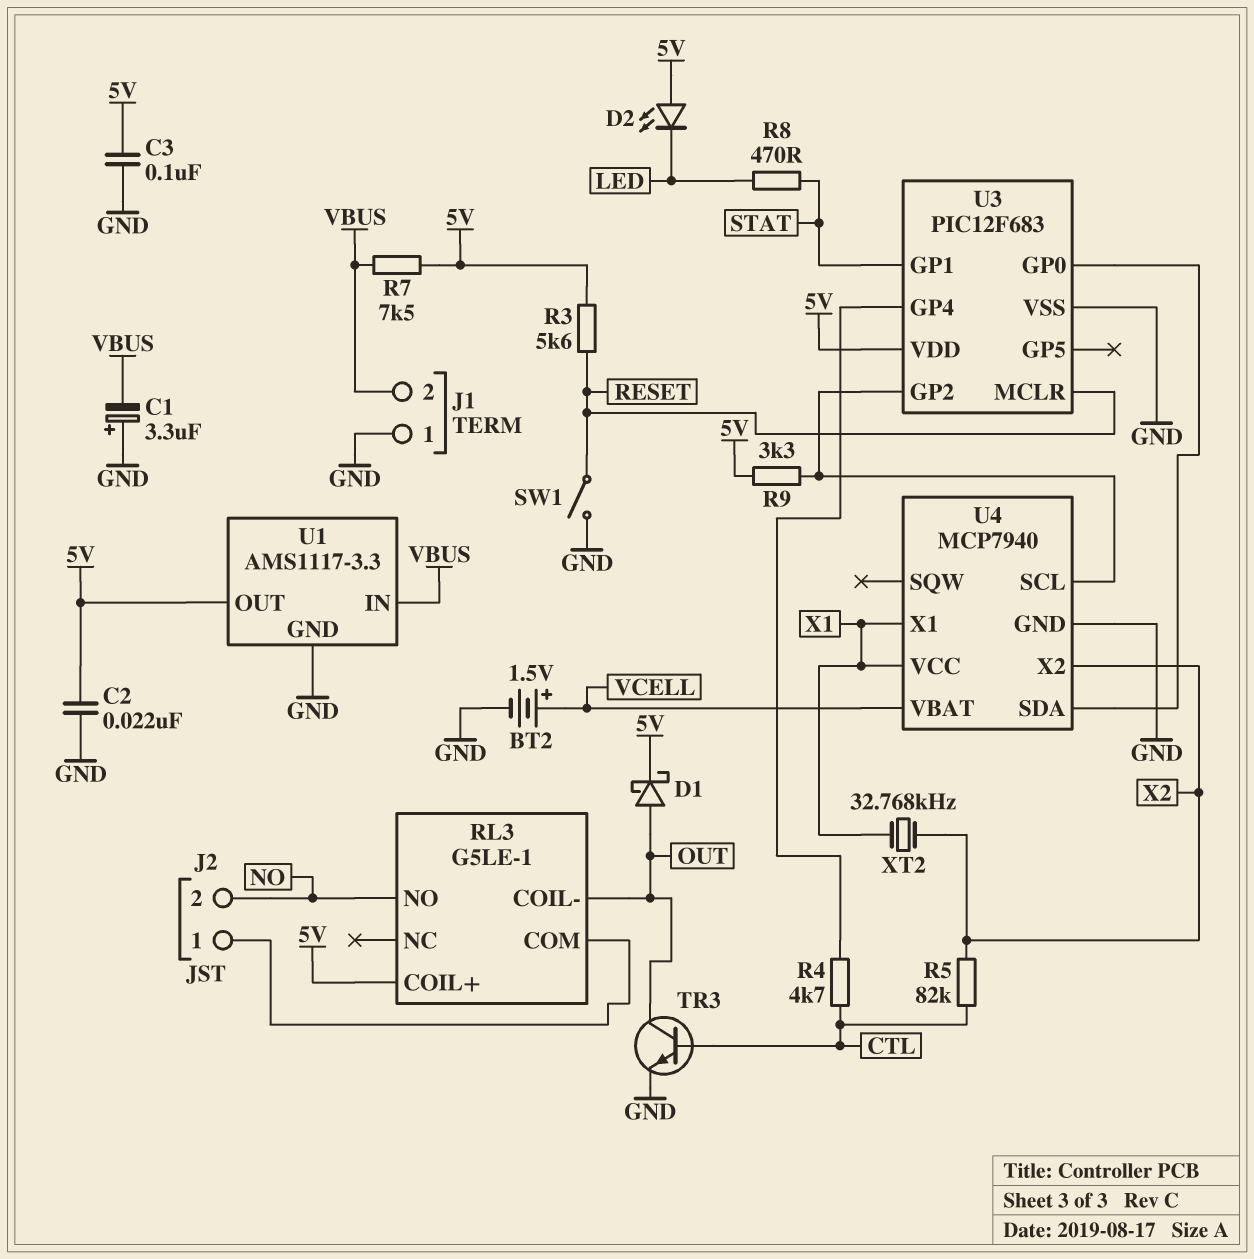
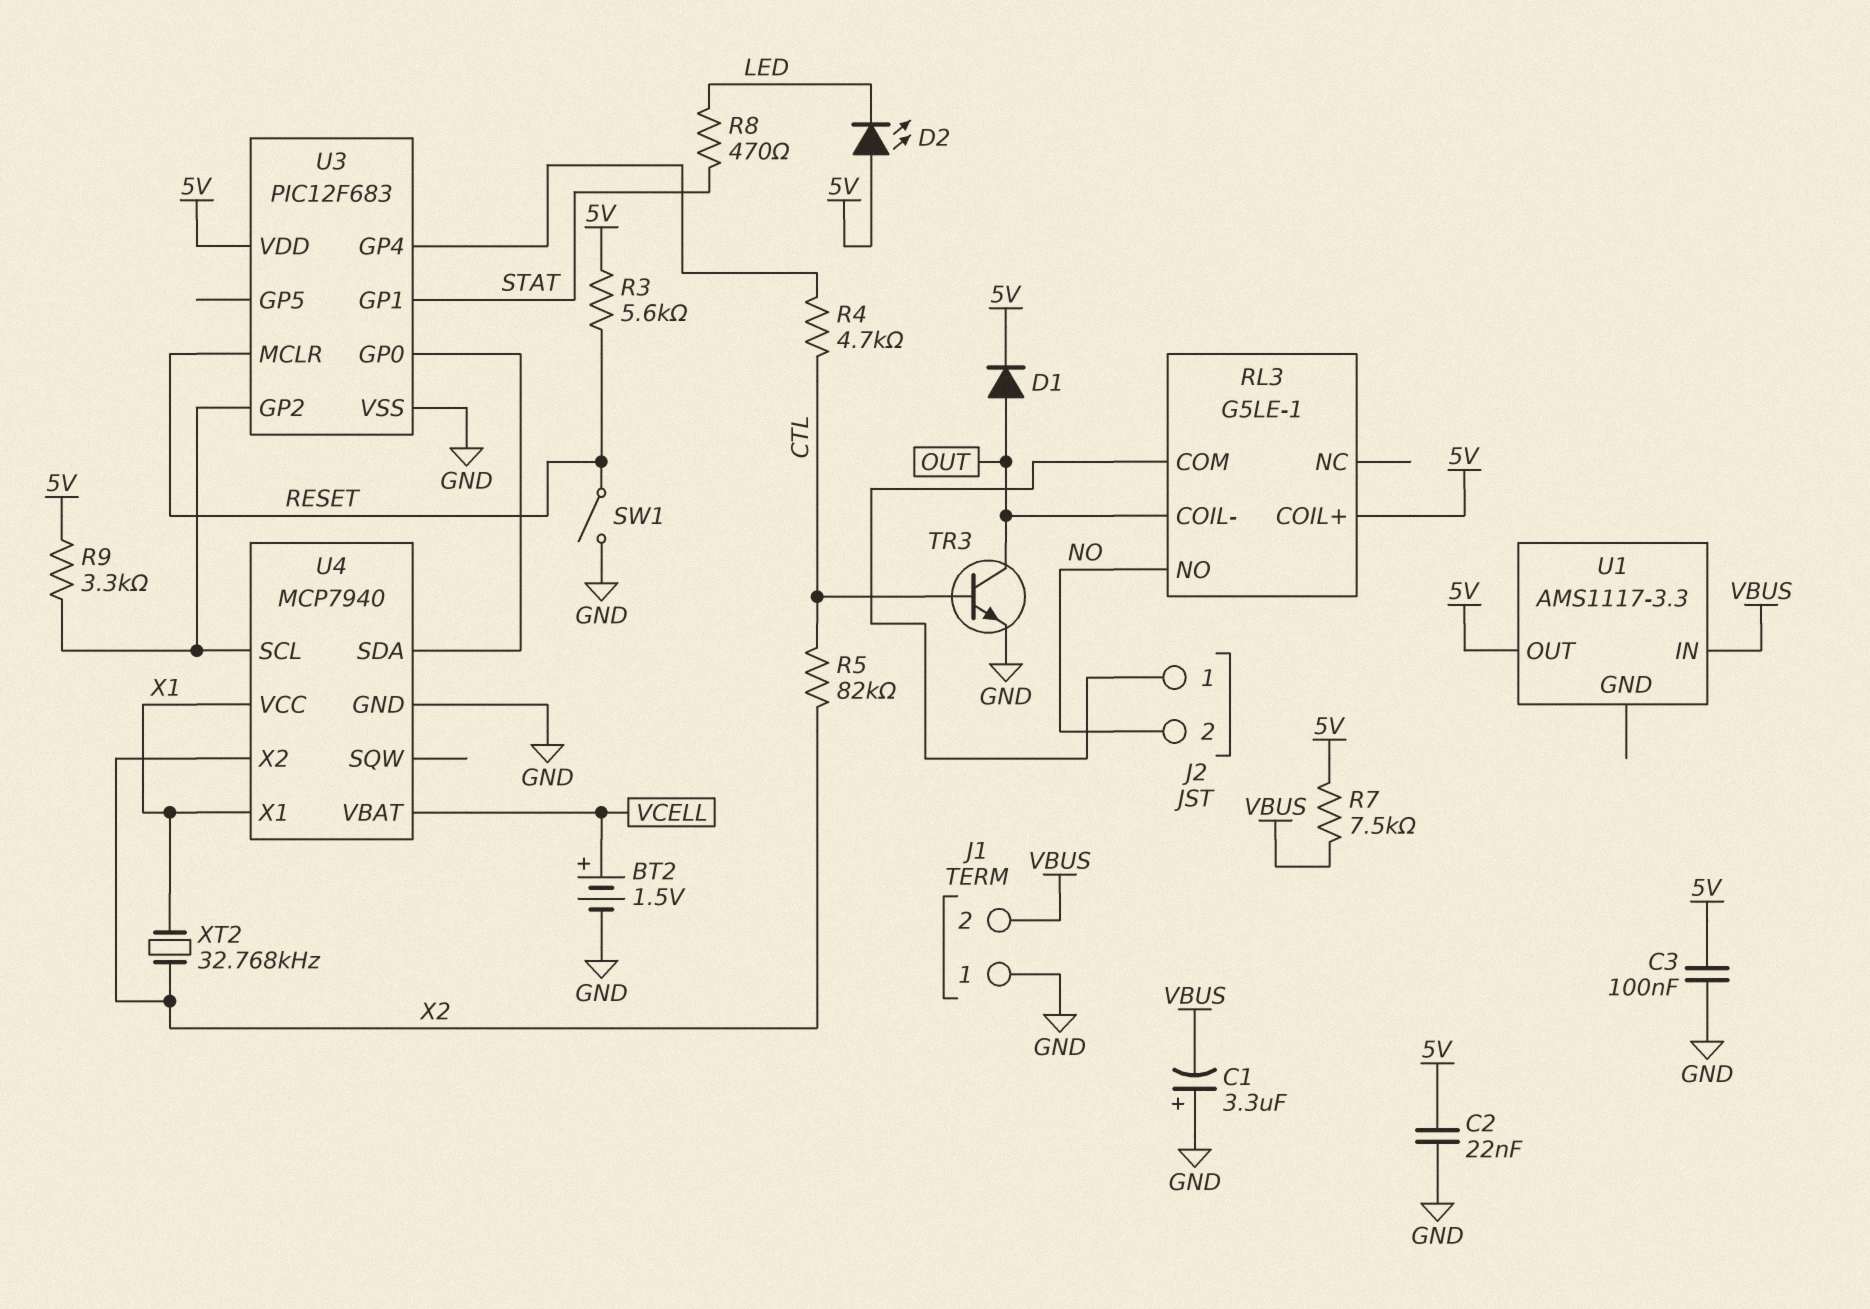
D1: schottky (A OUT, K 5V) -> diode (A OUT, K 5V)
U1 pin GND: GND -> none

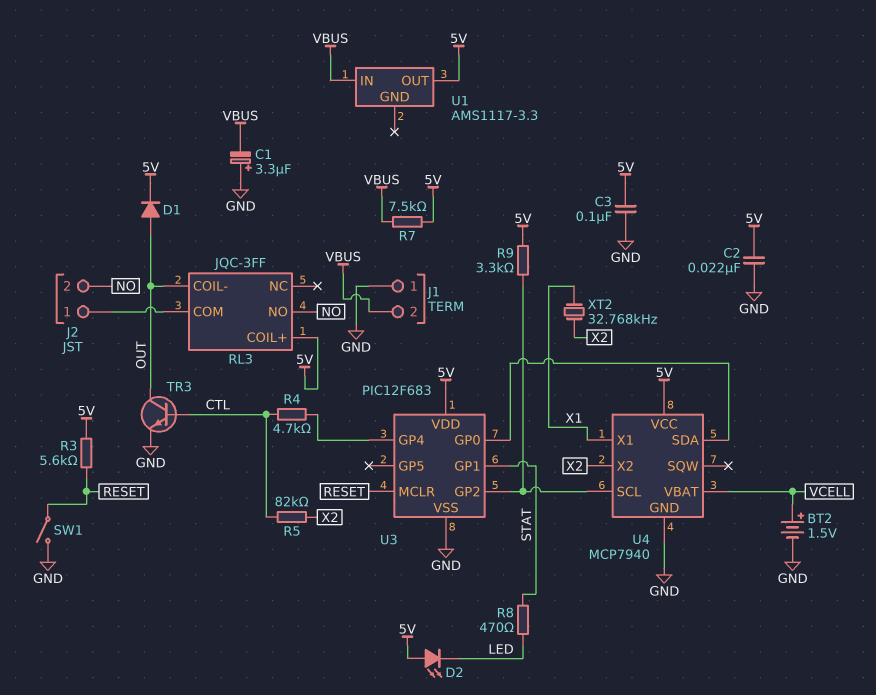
RL3: G5LE-1 -> JQC-3FF
U4 pin VCC: X1 -> 5V

